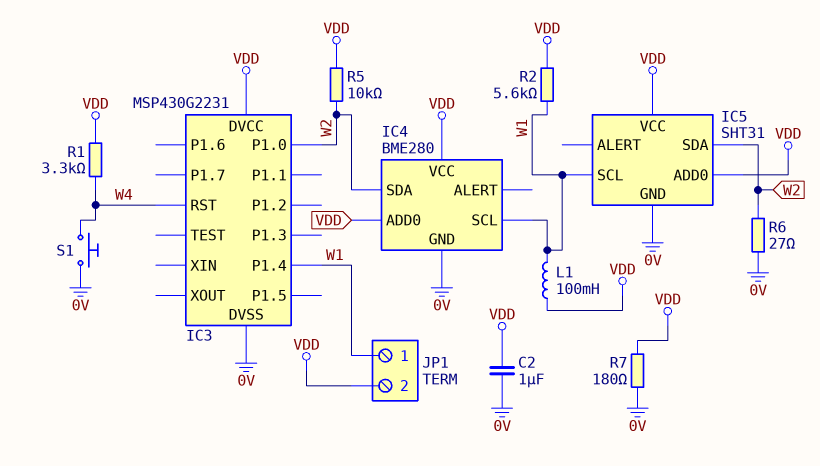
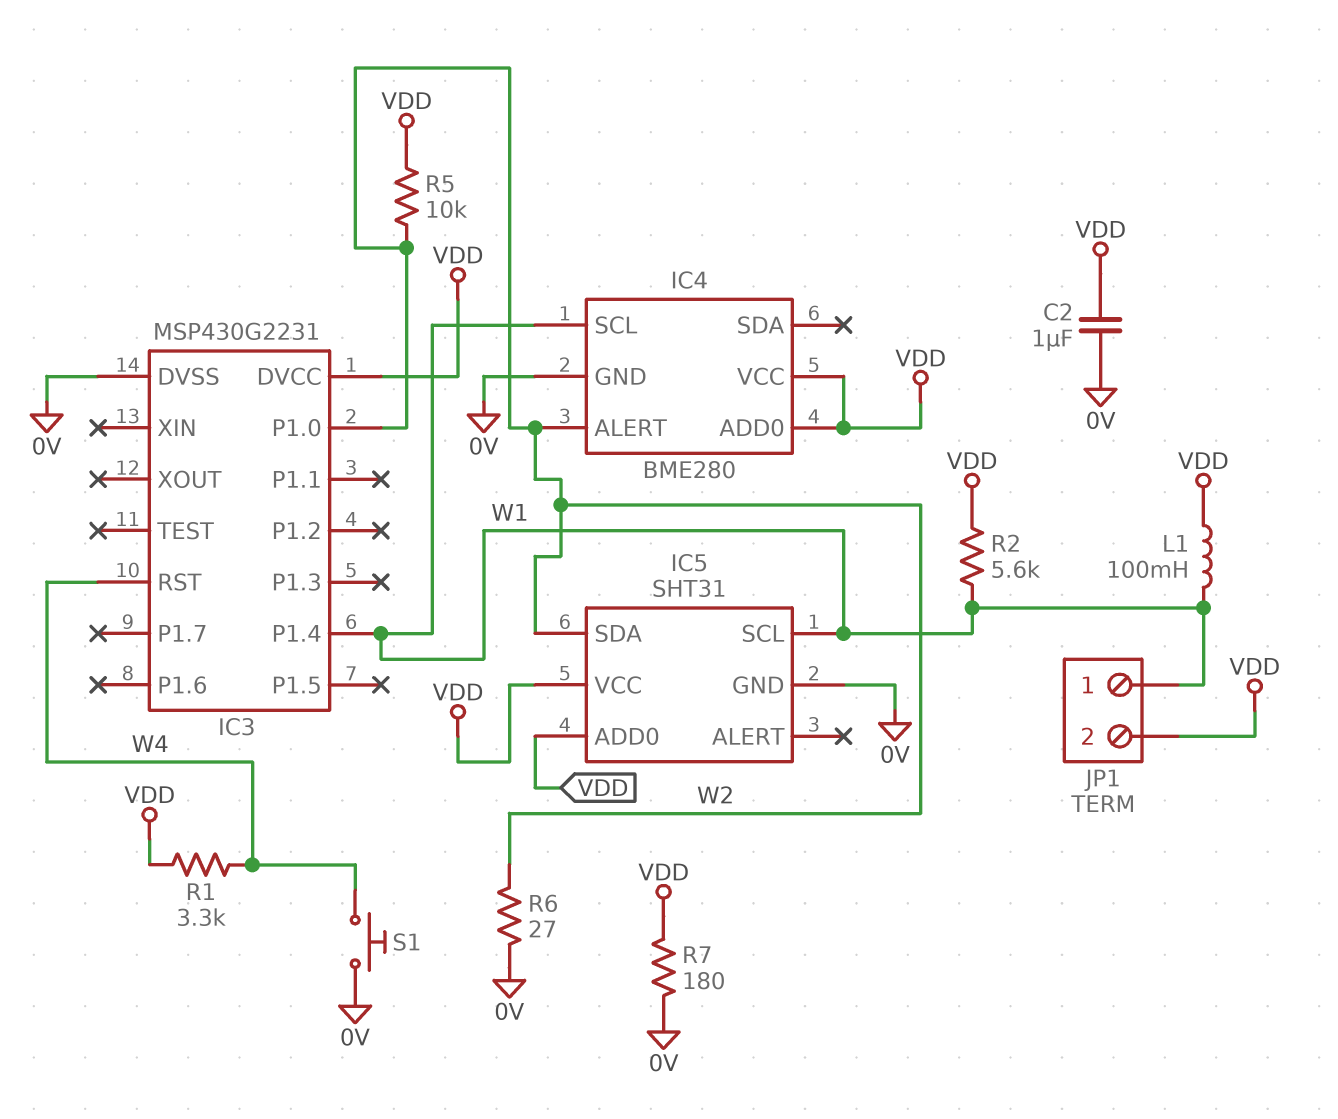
IC4 pin ALERT: none -> W2
IC4 pin SDA: W2 -> none

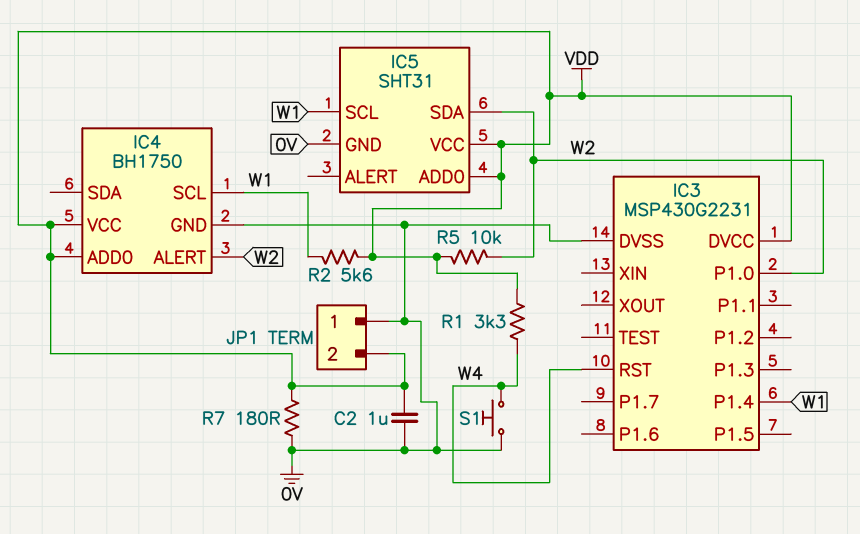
IC4: BME280 -> BH1750
JP1 pin 1: W1 -> 0V
L1: 100mH (VDD, W1) -> none
R6: 27 (0V, W2) -> none

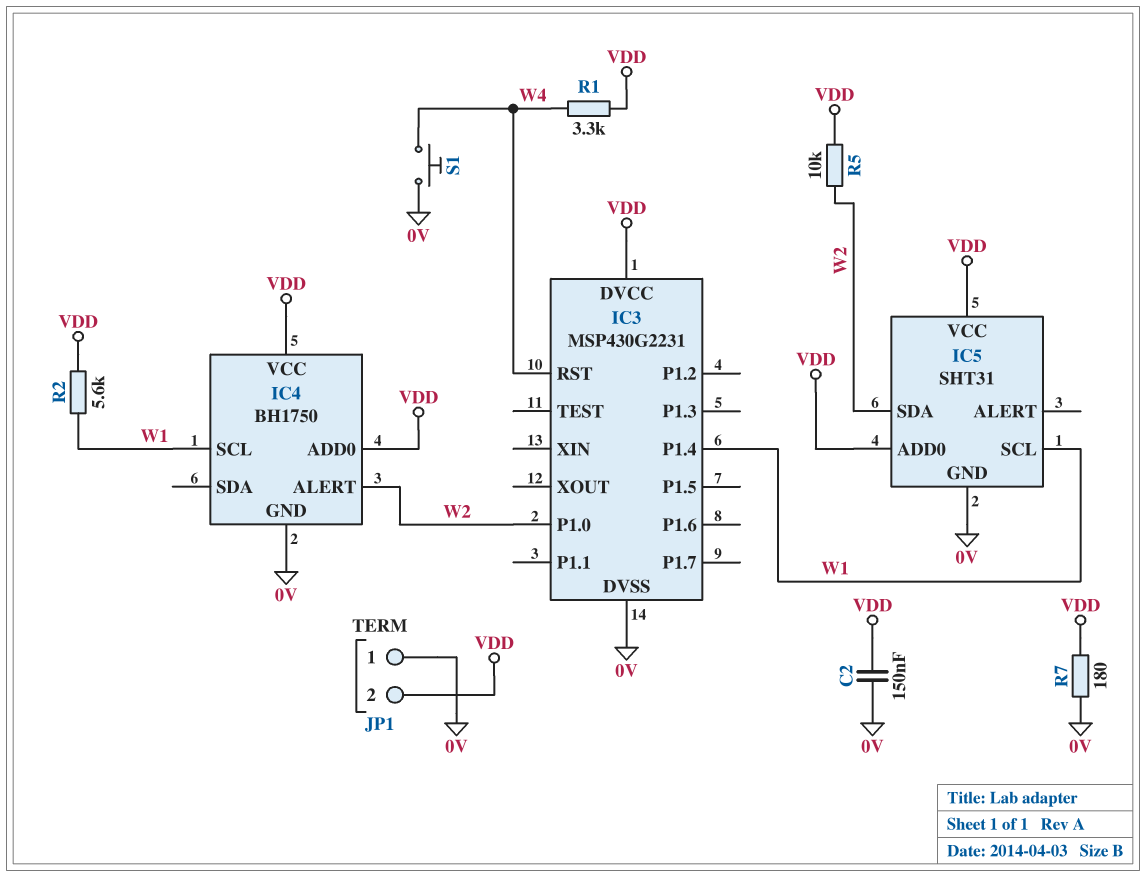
C2: 1uF (0V, VDD) -> 150nF (0V, VDD)

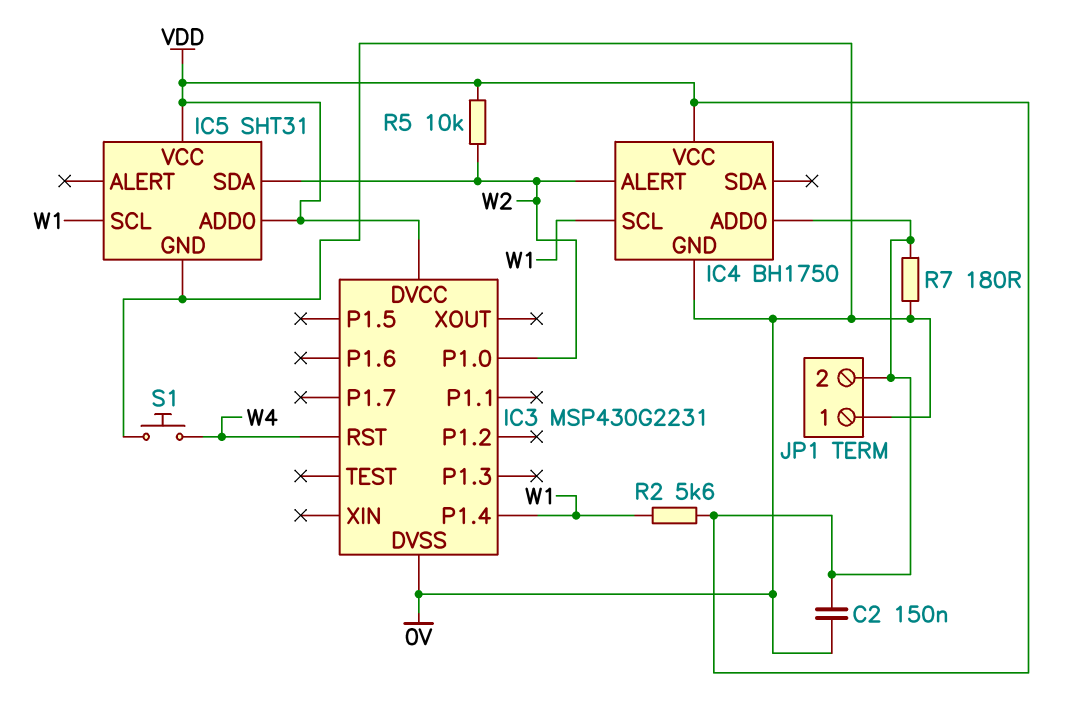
R1: 3.3k (VDD, W4) -> none

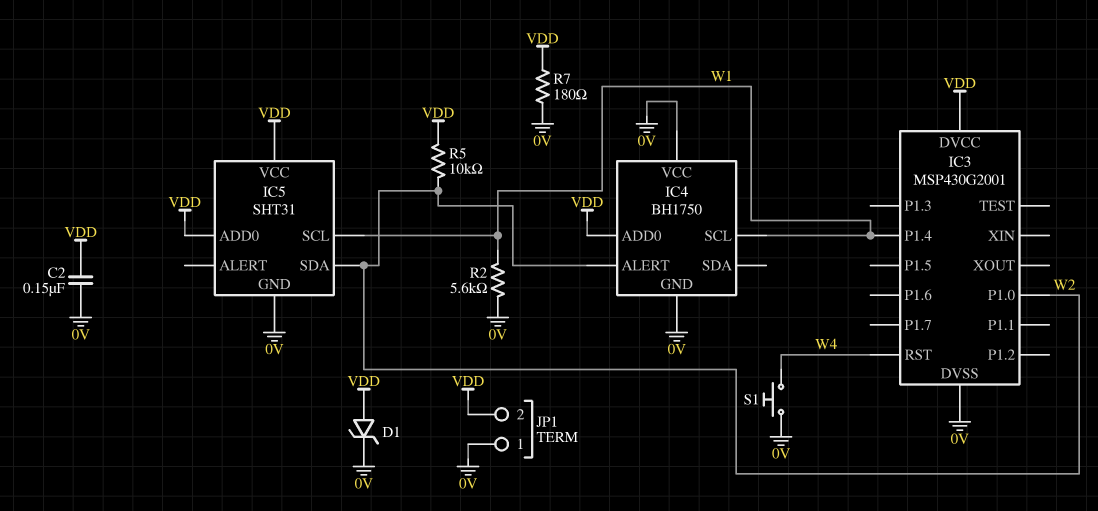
D1: none -> zener (A VDD, K 0V)
IC3: MSP430G2231 -> MSP430G2001
IC4 pin VCC: VDD -> 0V
R2: 5.6k (VDD, W1) -> 5.6k (0V, W1)

